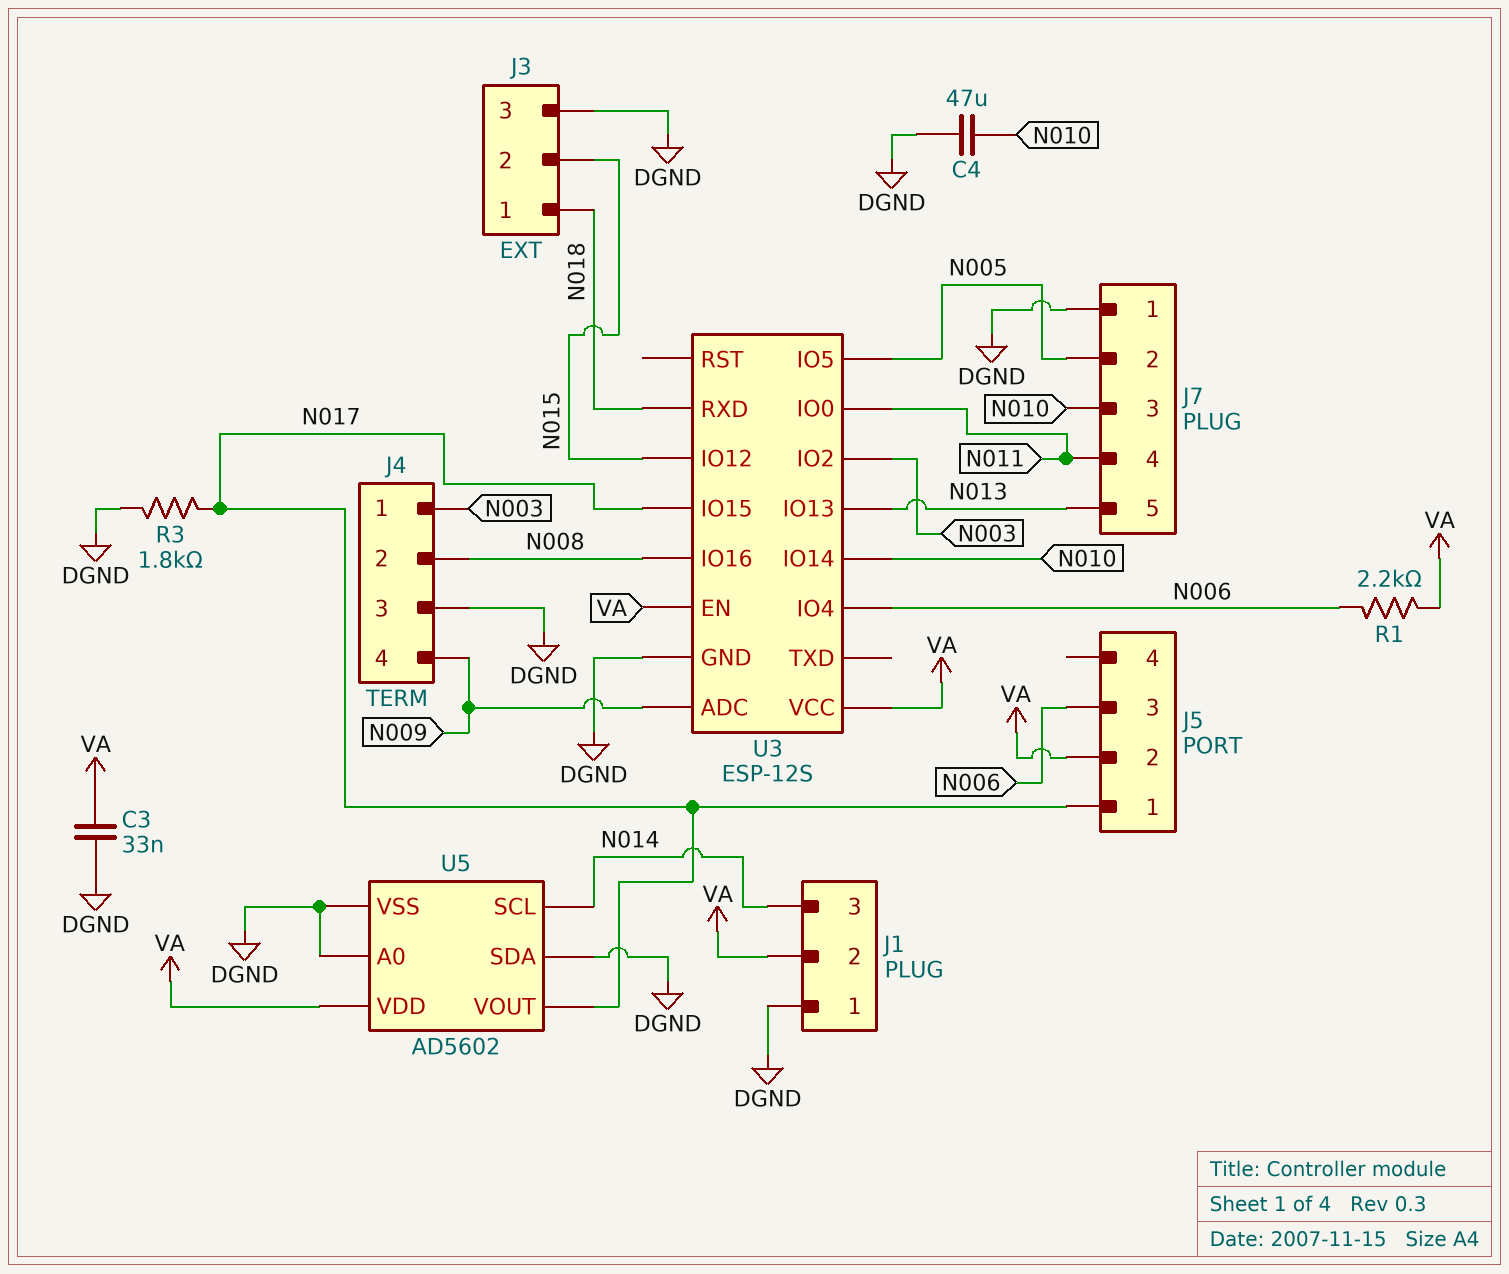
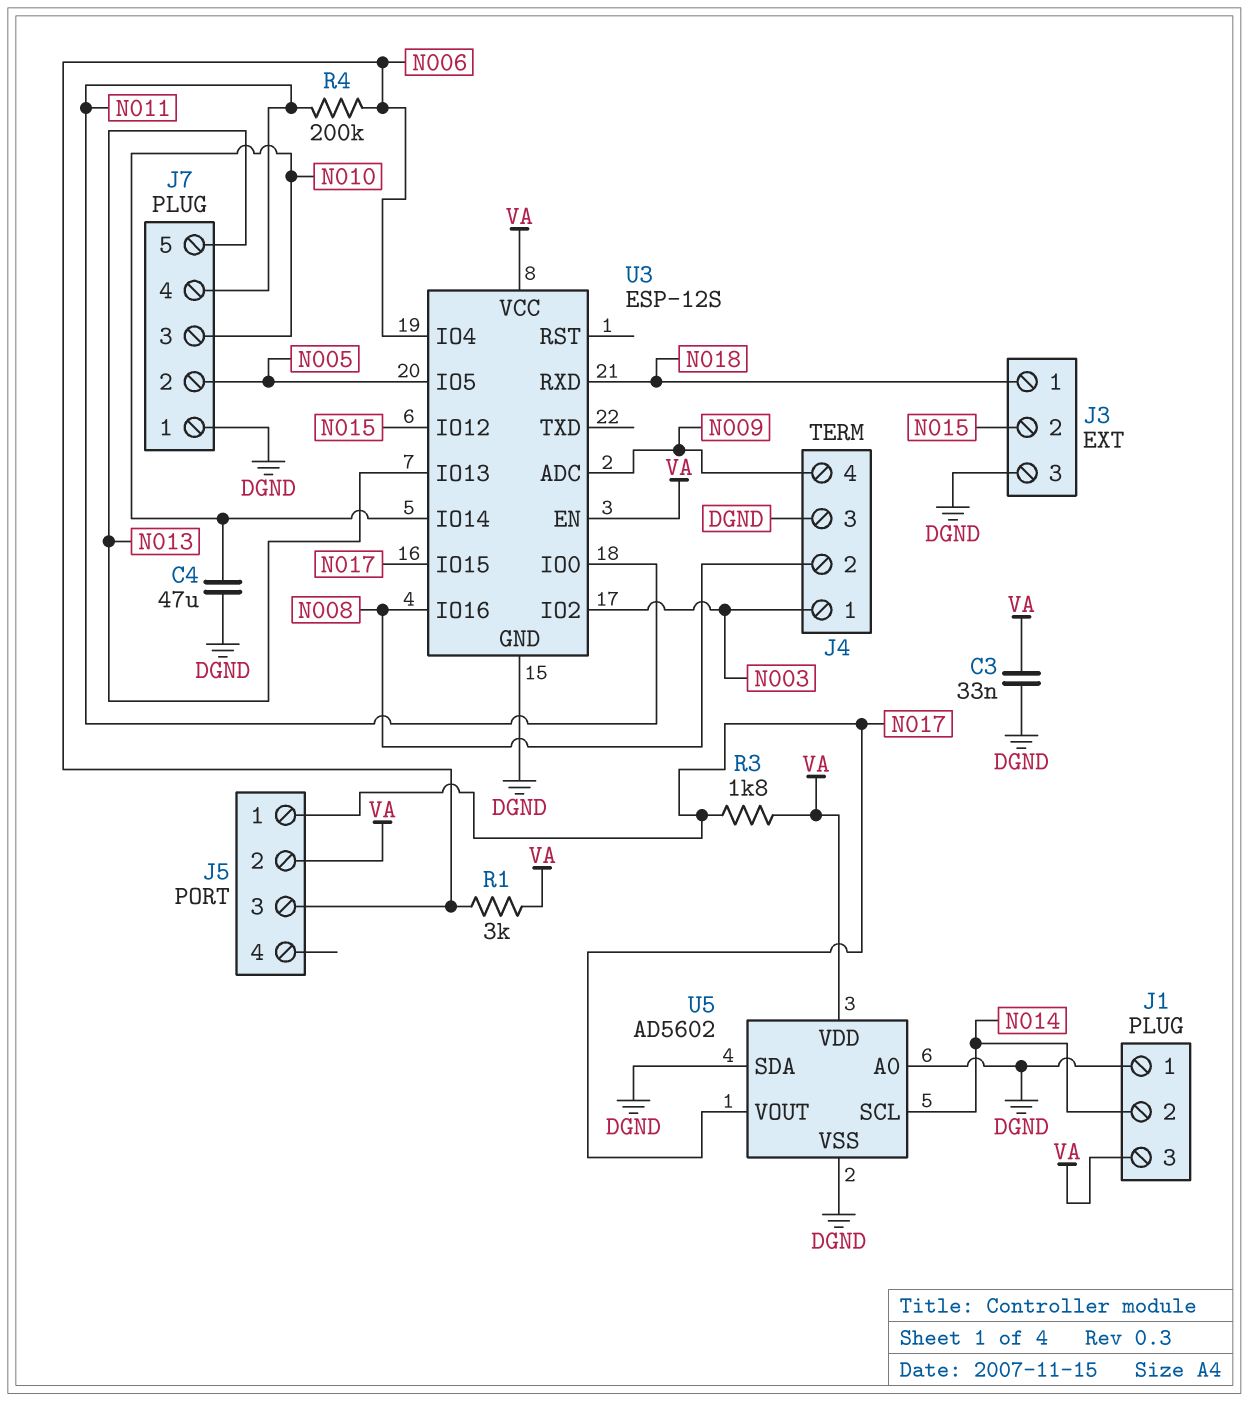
J1 pin 2: VA -> N014
J1 pin 3: N014 -> VA
R1: 2.2k (N006, VA) -> 3k (N006, VA)
R3: 1.8k (DGND, N017) -> 1.8k (N017, VA)
R4: none -> 200k (N006, N011)

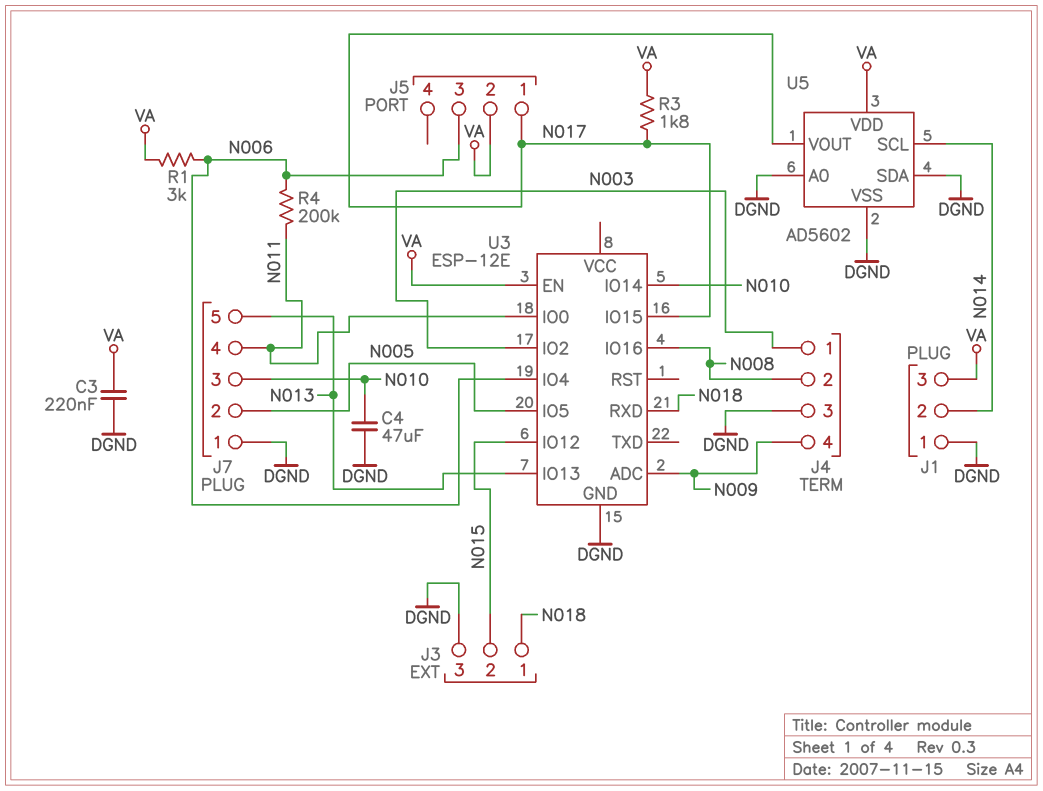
C3: 33nF (DGND, VA) -> 220nF (DGND, VA)
U3: ESP-12S -> ESP-12E
U3 pin VCC: VA -> none

